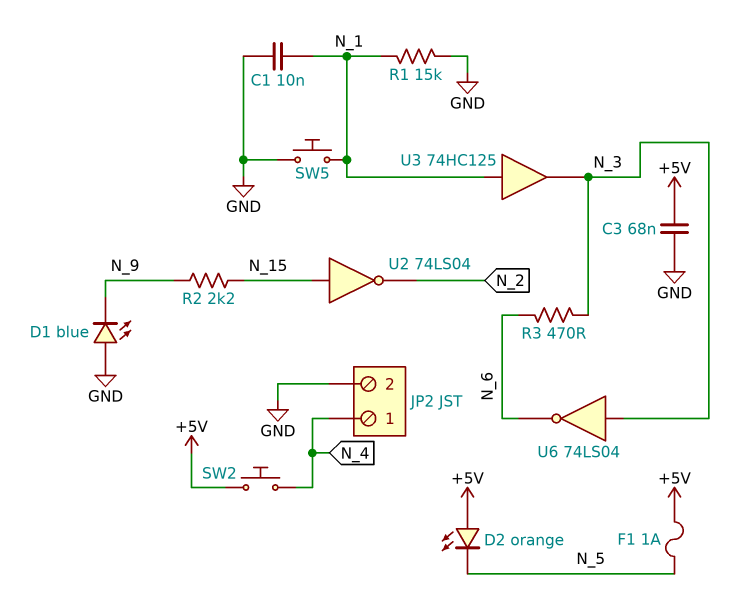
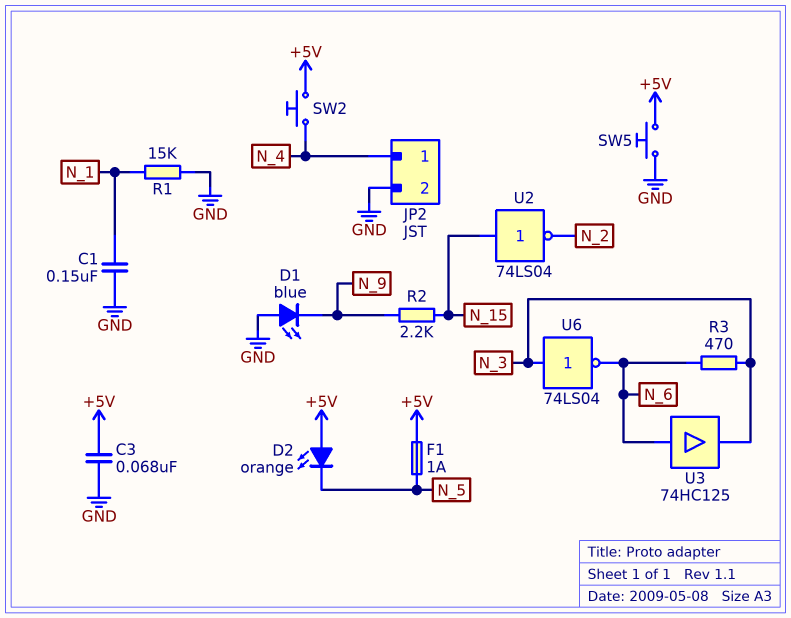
C1: 10nF (GND, N_1) -> 150nF (GND, N_1)
SW5: button (GND, N_1) -> button (+5V, GND)
U3: buffer 74HC125 (in N_1, out N_3) -> buffer 74HC125 (in N_6, out N_3)

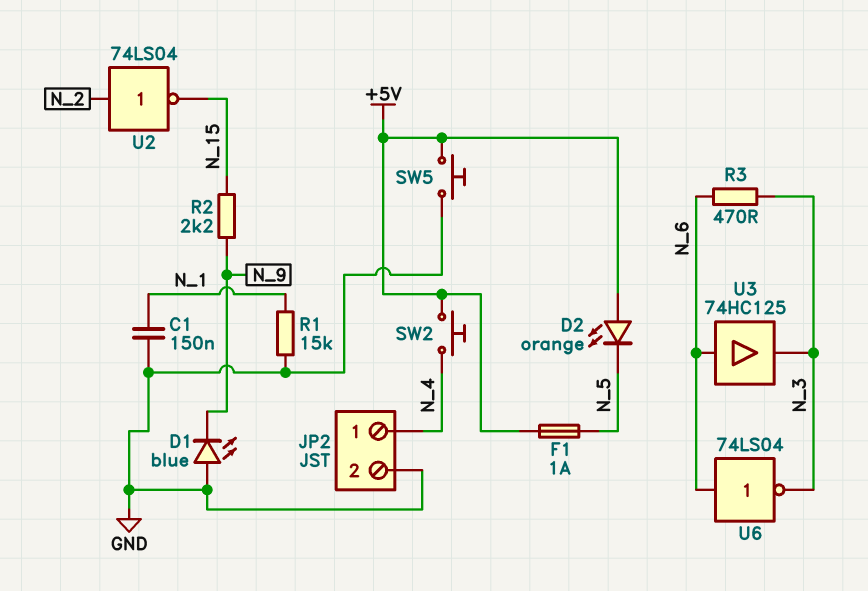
C3: 68nF (+5V, GND) -> none
U2: NOT 74LS04 (in N_15, out N_2) -> NOT 74LS04 (in N_2, out N_15)
U6: NOT 74LS04 (in N_3, out N_6) -> NOT 74LS04 (in N_6, out N_3)

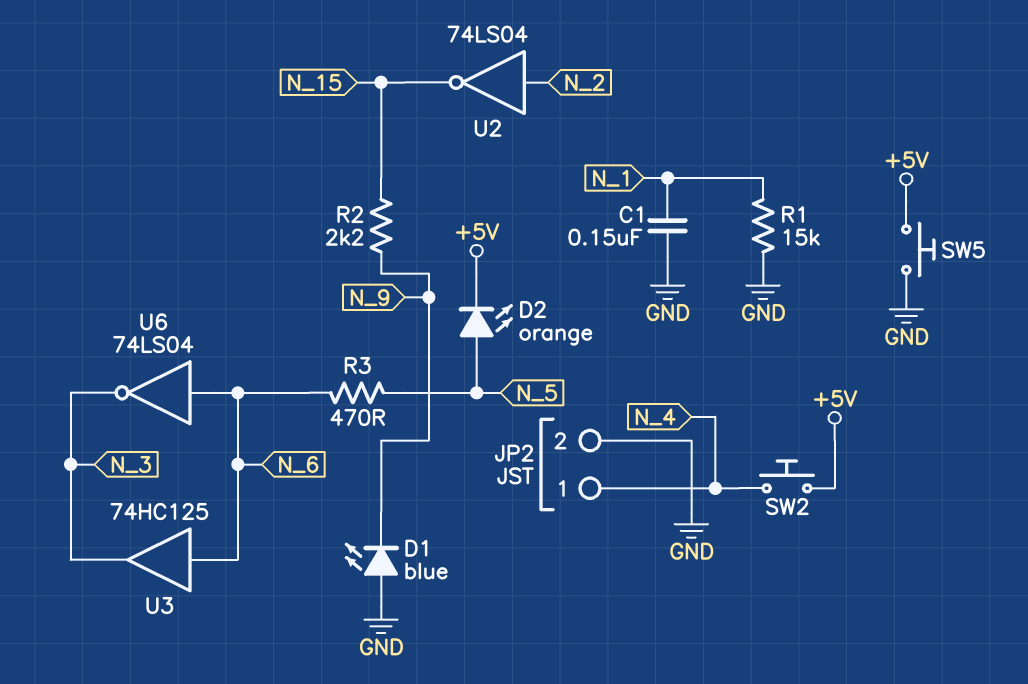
D2: LED orange (A +5V, K N_5) -> LED orange (A N_5, K +5V)
F1: 1A (+5V, N_5) -> none
R3: 470 (N_3, N_6) -> 470 (N_5, N_6)

